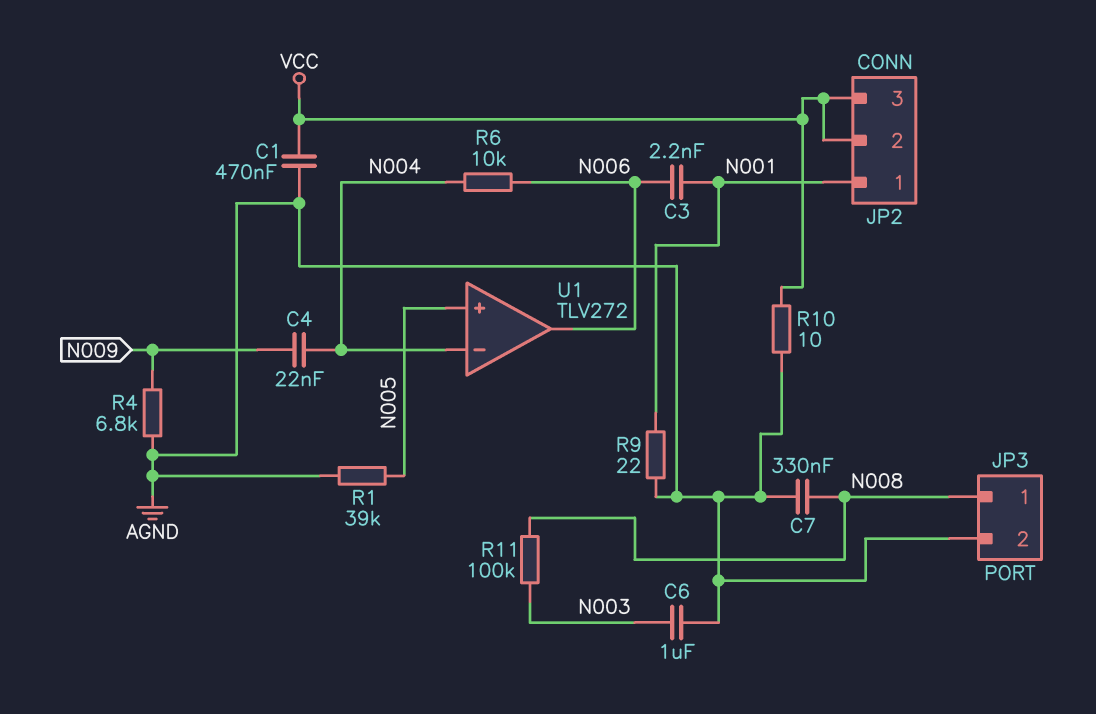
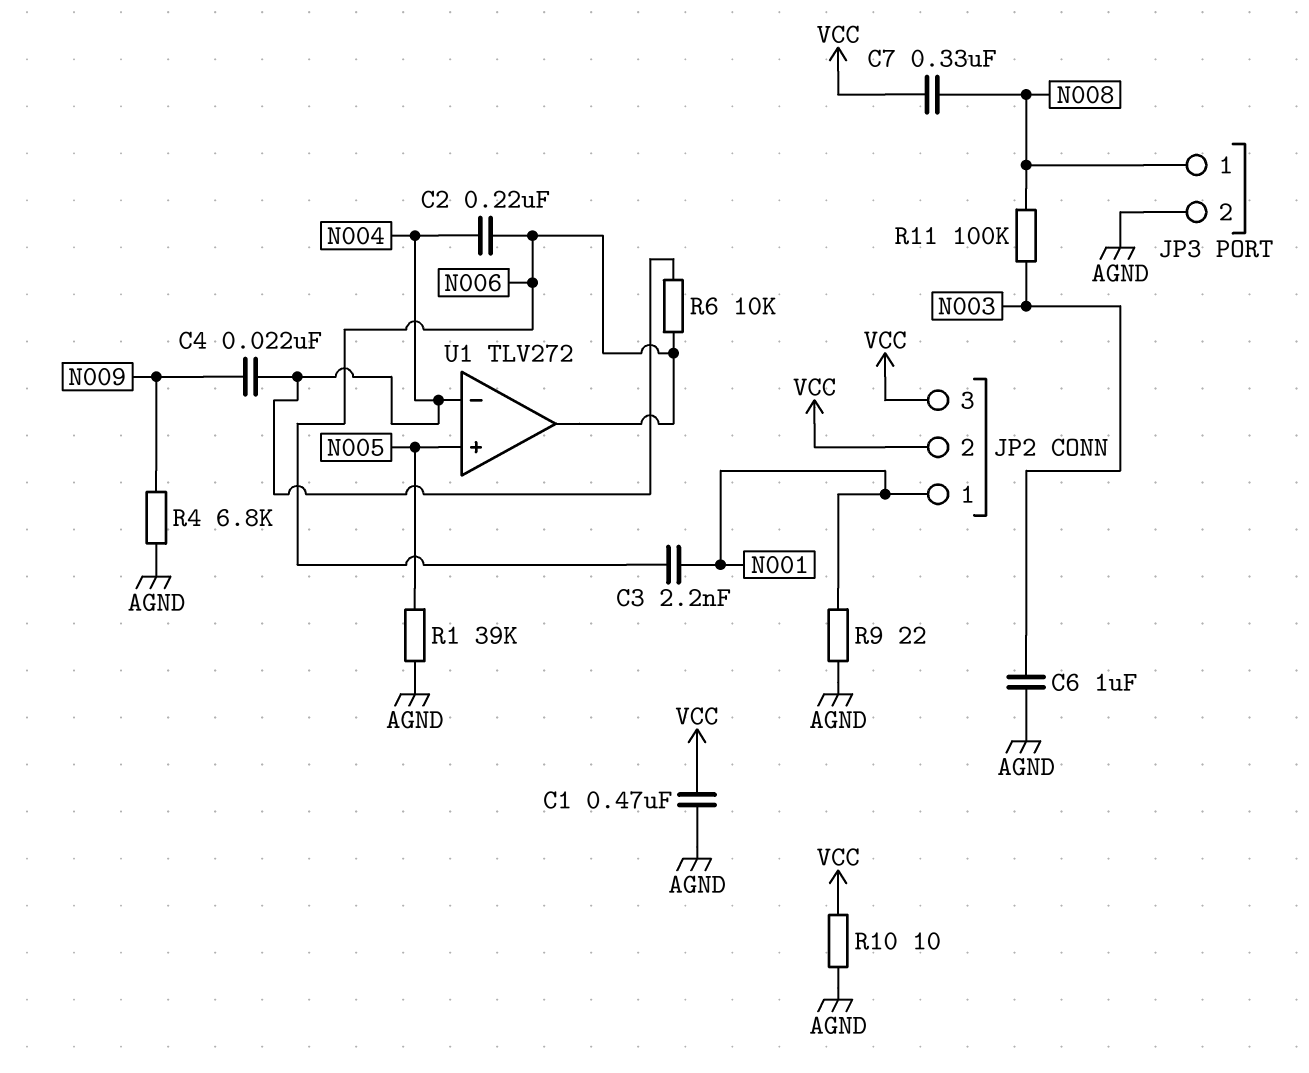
C2: none -> 220nF (N004, N006)
C7: 330nF (AGND, N008) -> 330nF (N008, VCC)

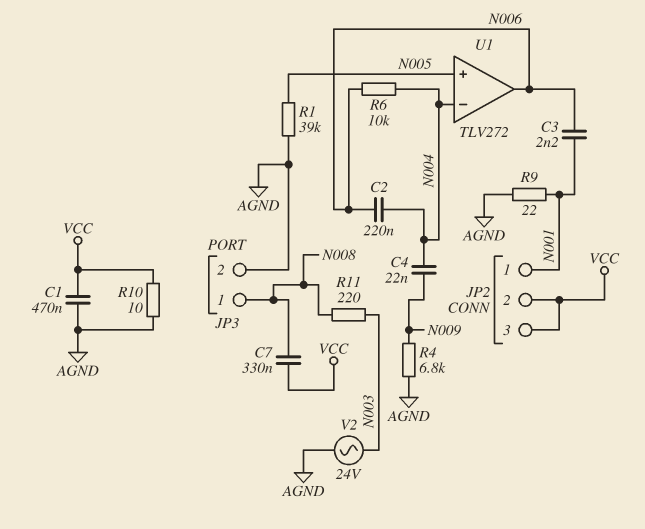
C6: 1uF (AGND, N003) -> none
R11: 100k (N003, N008) -> 220 (N003, N008)
V2: none -> AC 24V (AGND, N003)

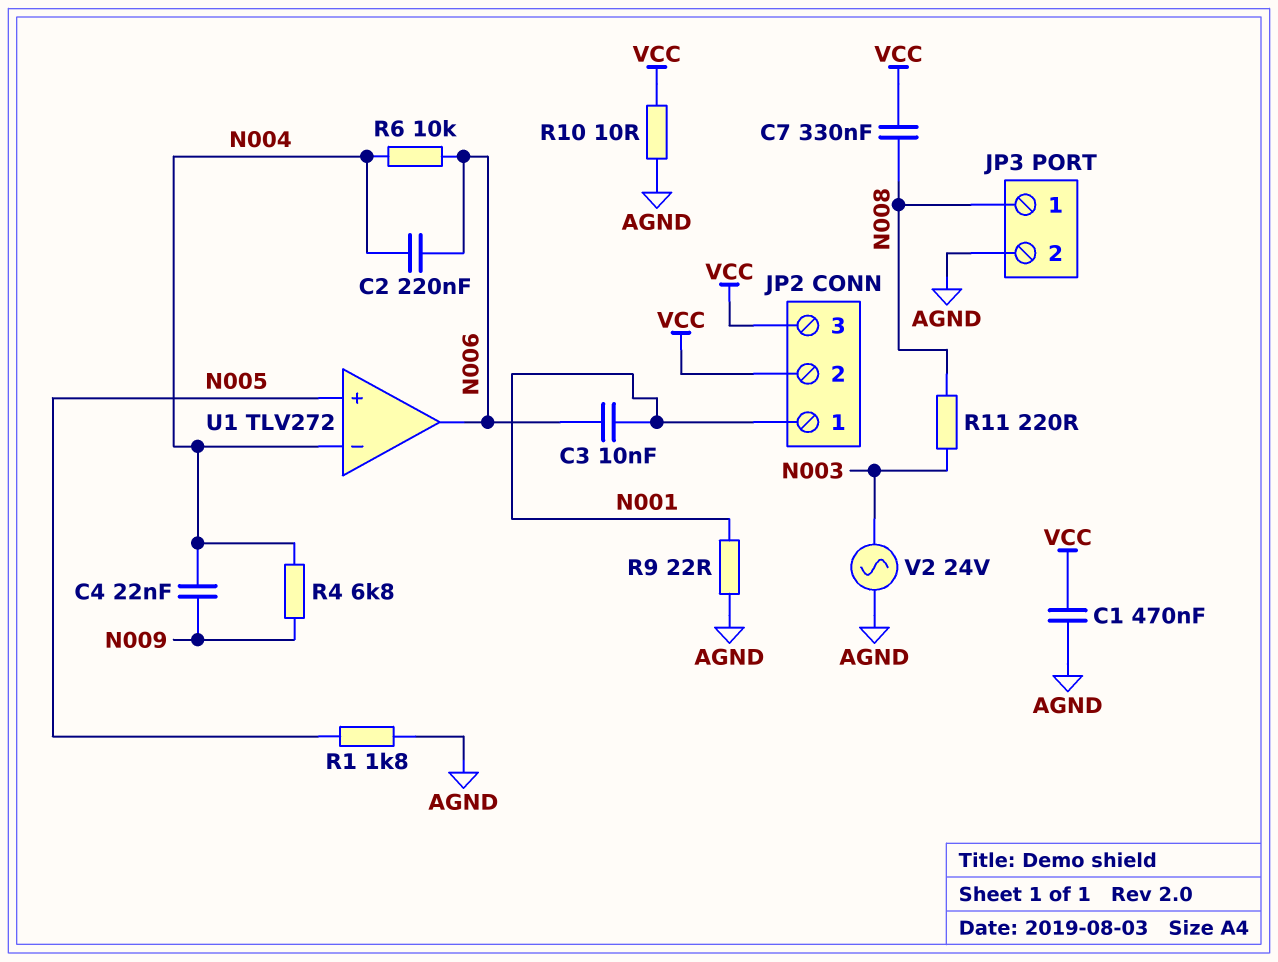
C3: 2.2nF (N001, N006) -> 10nF (N001, N006)
R1: 39k (AGND, N005) -> 1.8k (AGND, N005)
R4: 6.8k (AGND, N009) -> 6.8k (N004, N009)

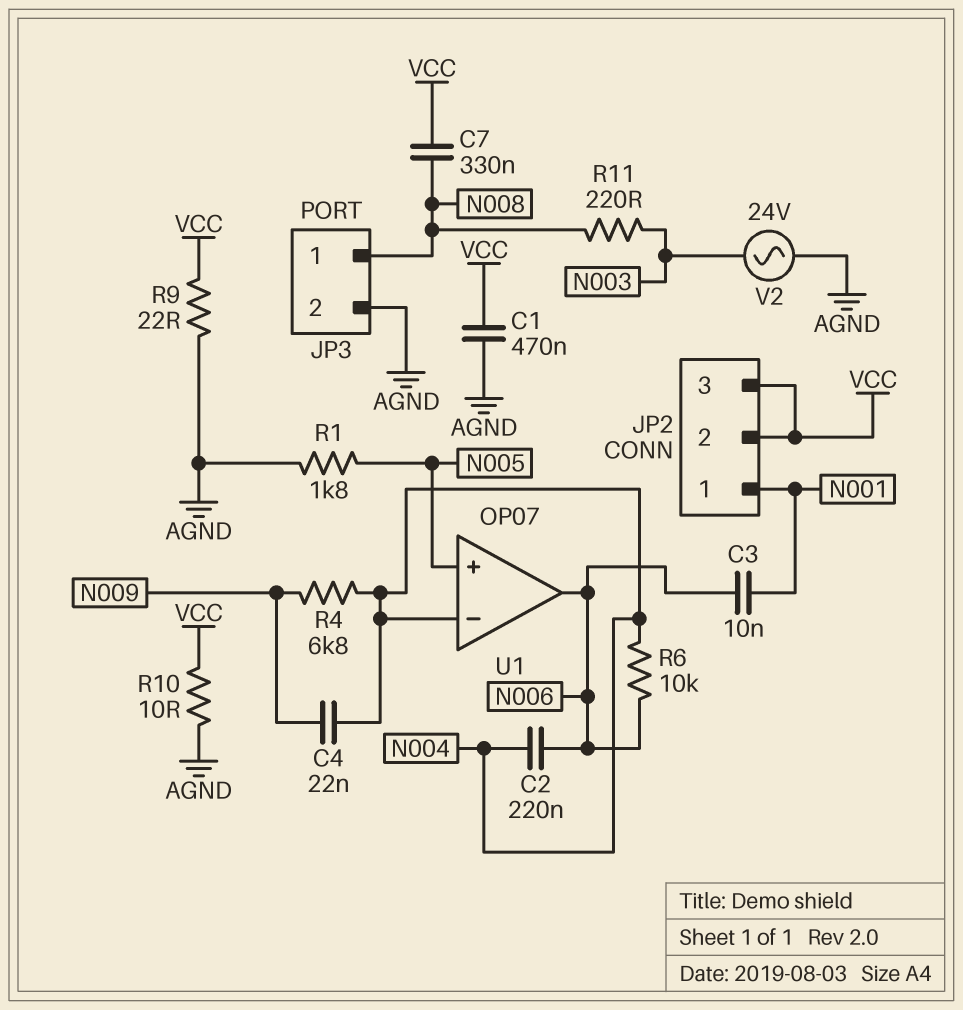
R9: 22 (AGND, N001) -> 22 (AGND, VCC)
U1: TLV272 -> OP07

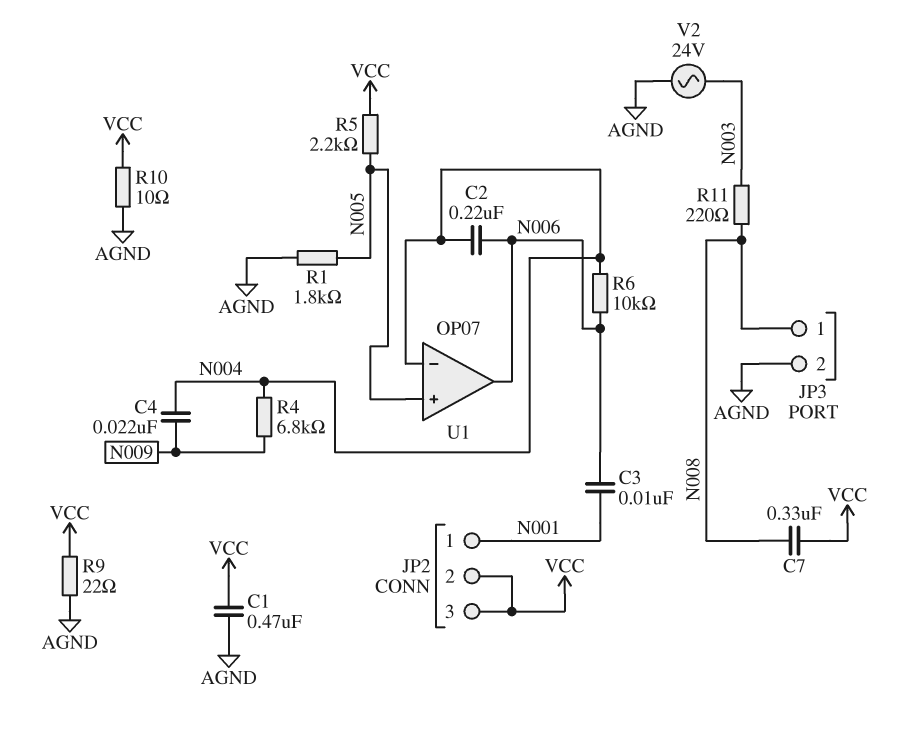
R5: none -> 2.2k (N005, VCC)

